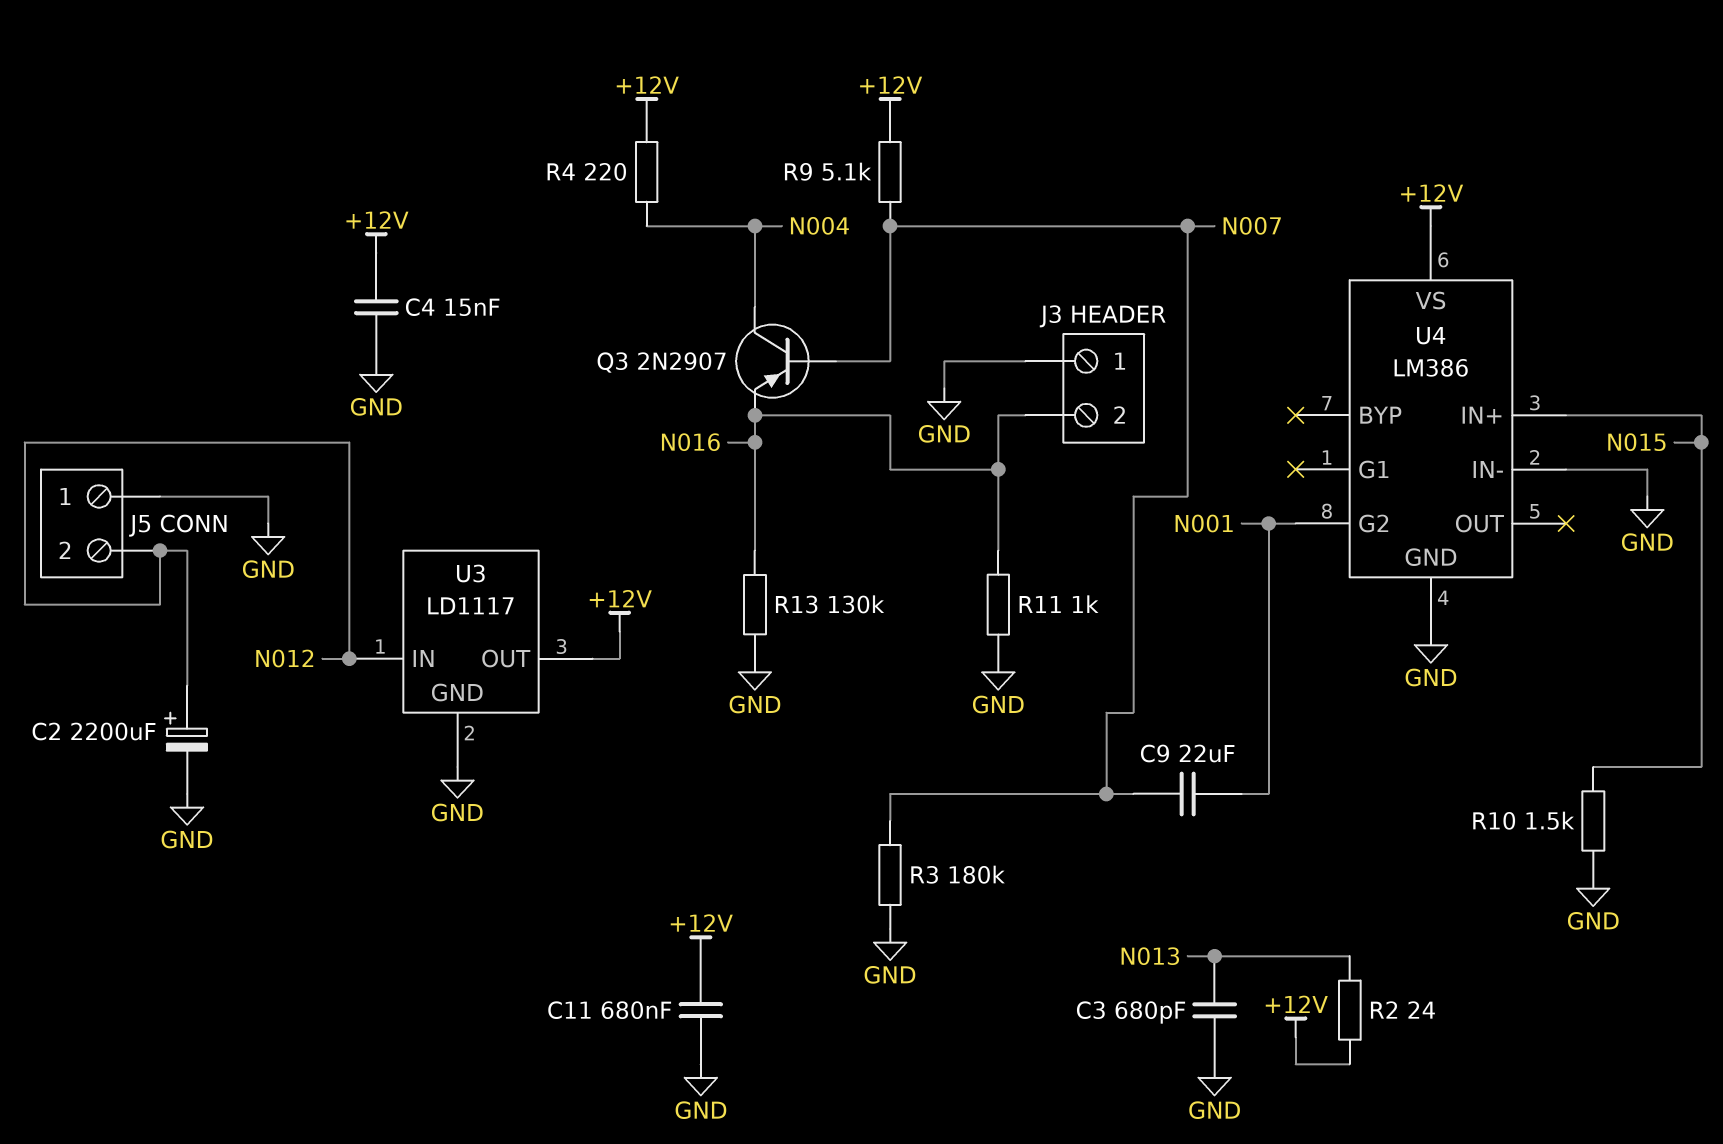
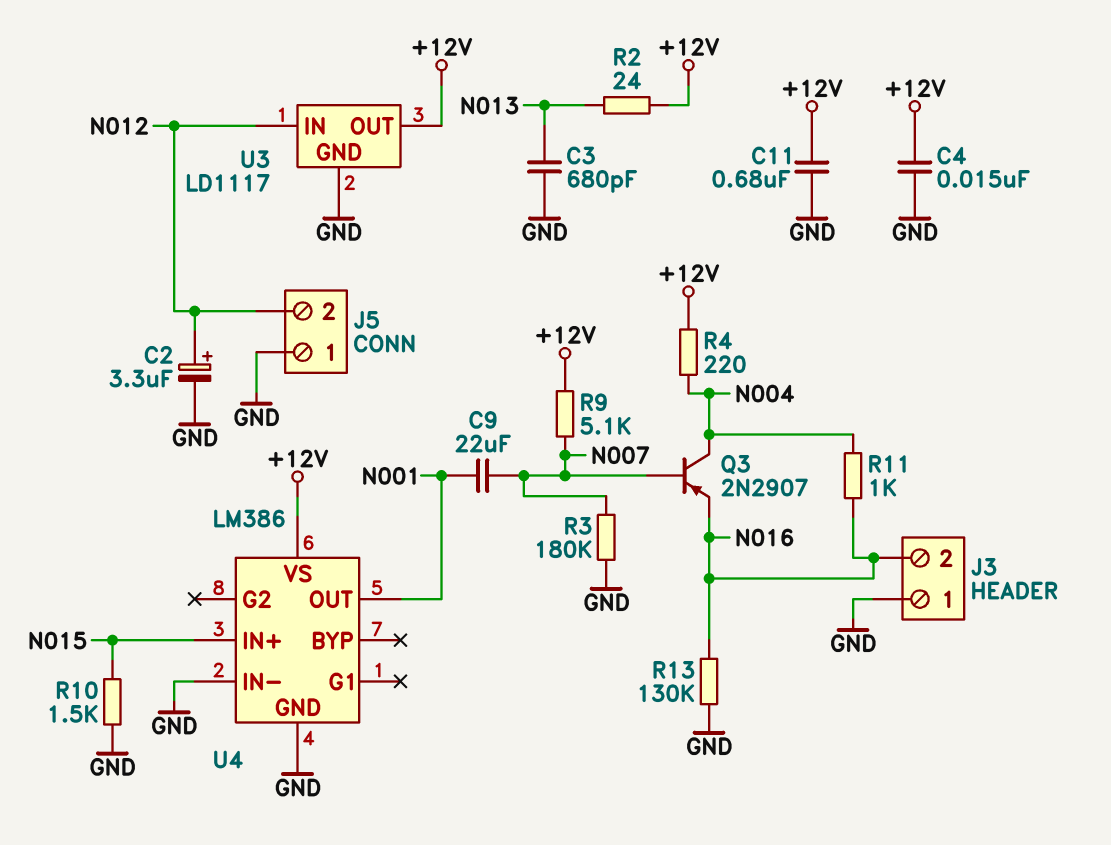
C2: 2200uF (plus N012, minus GND) -> 3.3uF (plus N012, minus GND)
R11: 1k (GND, N016) -> 1k (N004, N016)
U4 pin G2: N001 -> none
U4 pin OUT: none -> N001

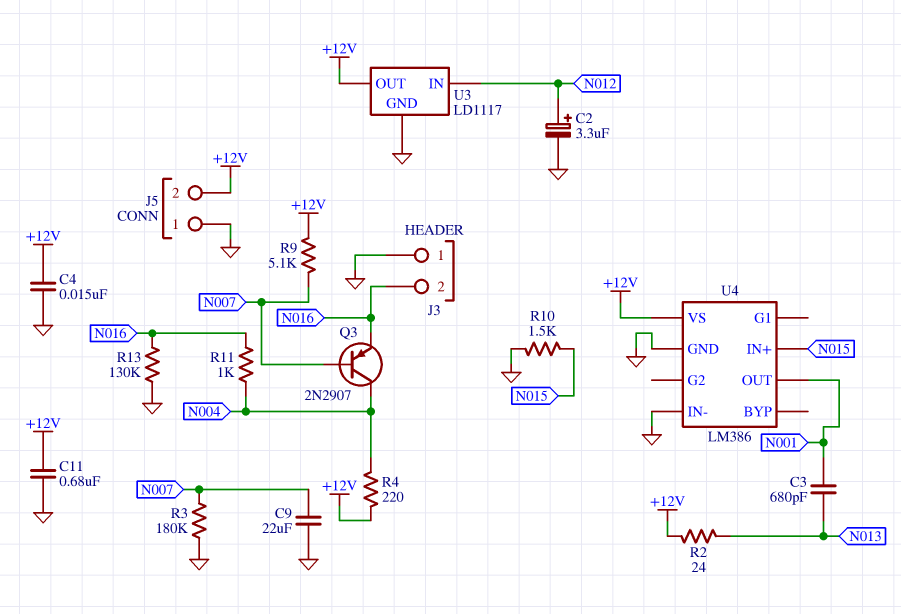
C3: 680pF (GND, N013) -> 680pF (N001, N013)
C9: 22uF (N001, N007) -> 22uF (GND, N007)
J5 pin 2: N012 -> +12V

